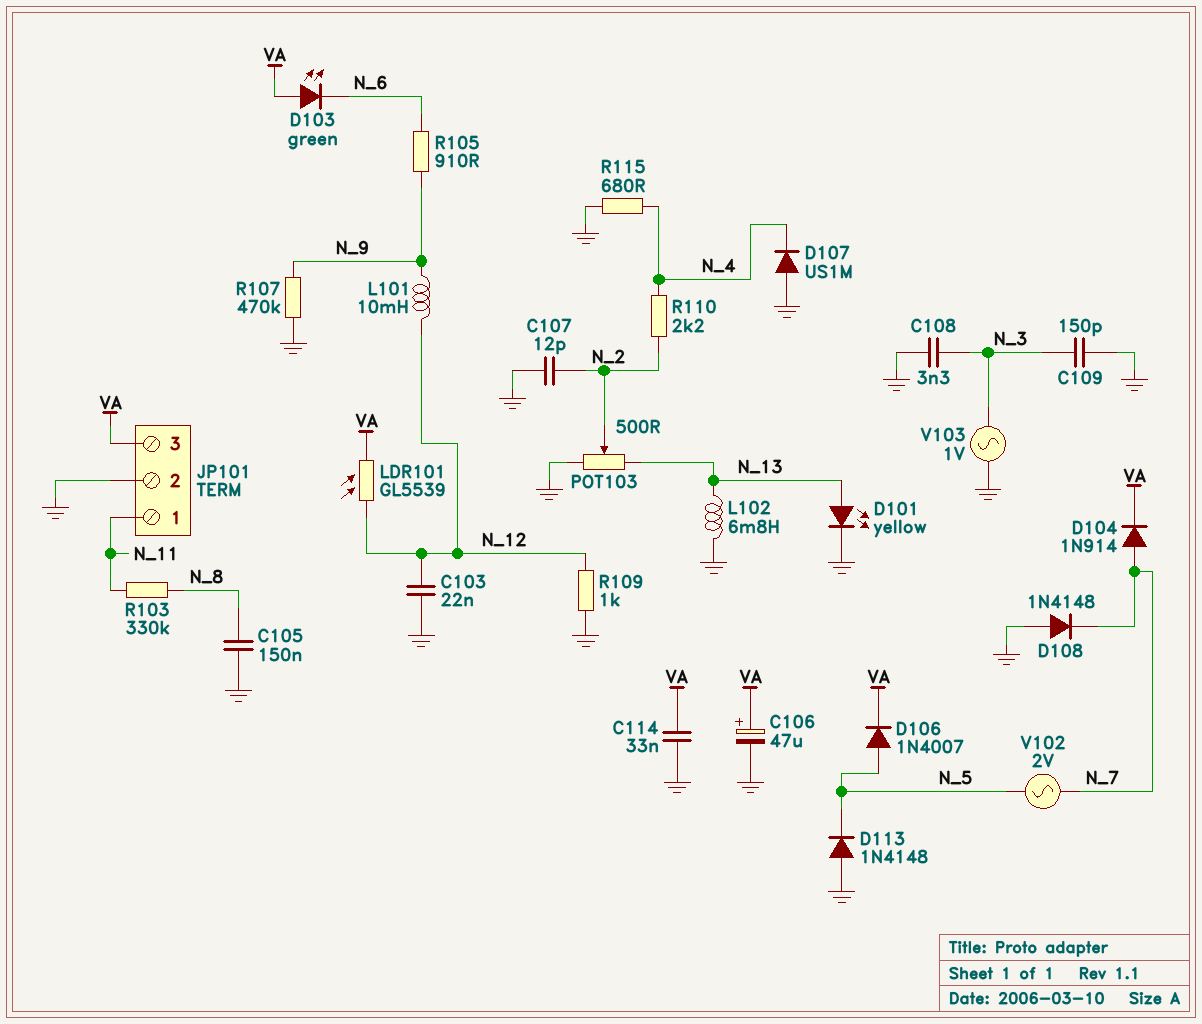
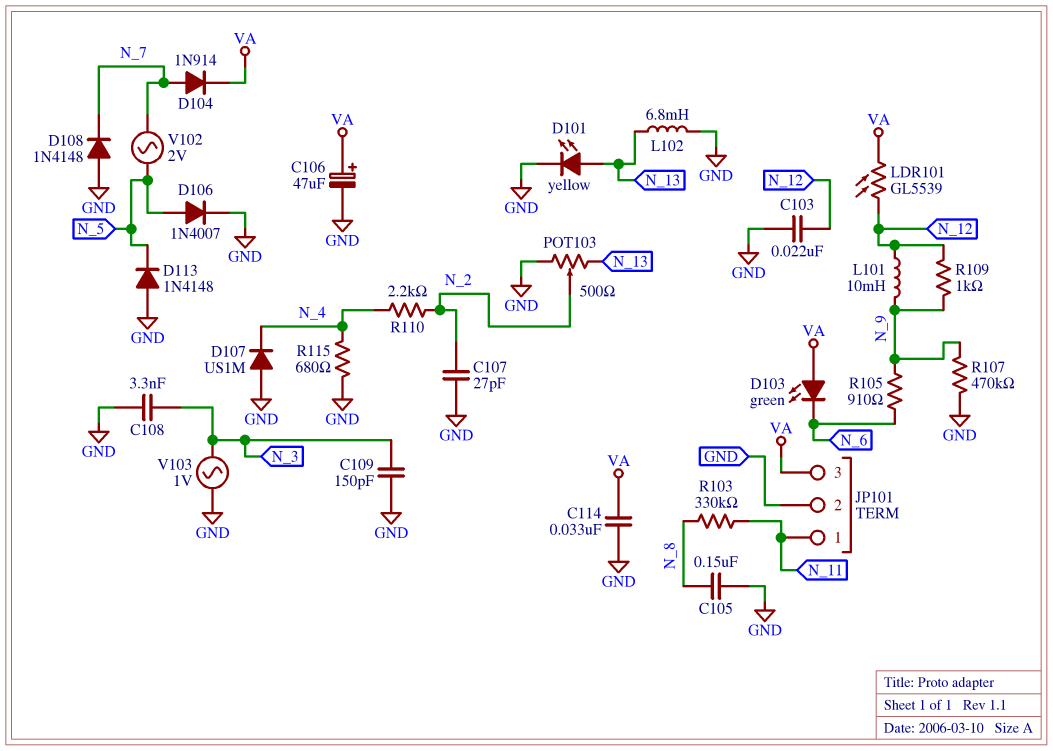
C107: 12pF (GND, N_2) -> 27pF (GND, N_2)
D106: diode 1N4007 (A N_5, K VA) -> diode 1N4007 (A N_5, K GND)
R109: 1k (GND, N_12) -> 1k (N_9, N_12)

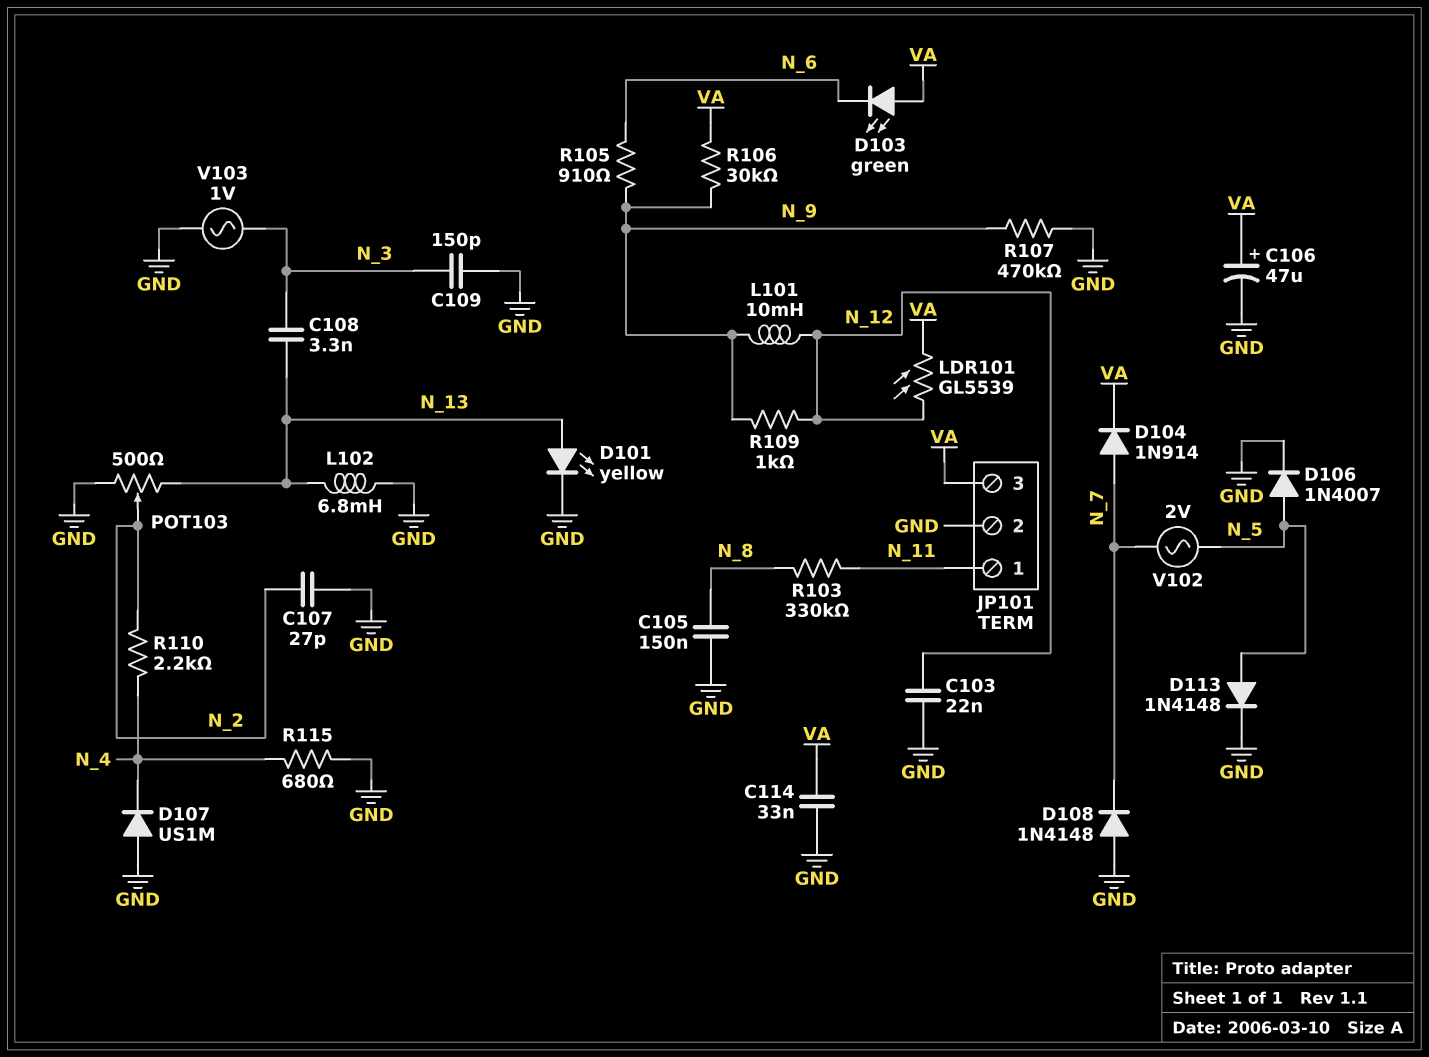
C108: 3.3nF (GND, N_3) -> 3.3nF (N_3, N_13)
D113: diode 1N4148 (A GND, K N_5) -> diode 1N4148 (A N_5, K GND)
R106: none -> 30k (N_9, VA)

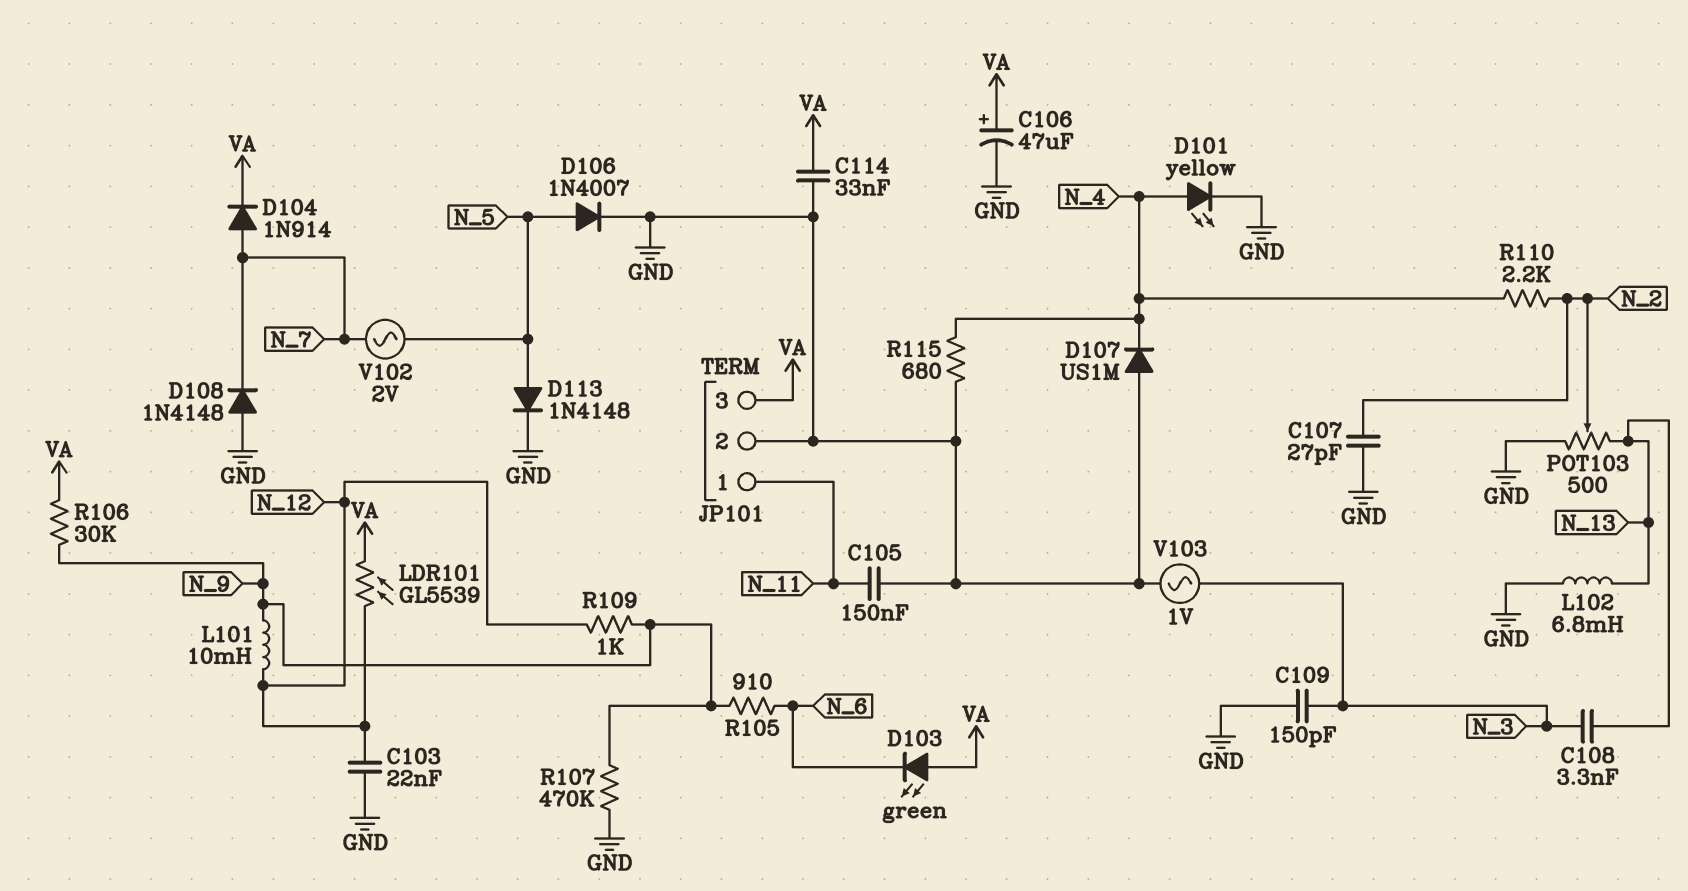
C105: 150nF (GND, N_8) -> 150nF (GND, N_11)
D101: LED yellow (A N_13, K GND) -> LED yellow (A N_4, K GND)
R103: 330k (N_8, N_11) -> none

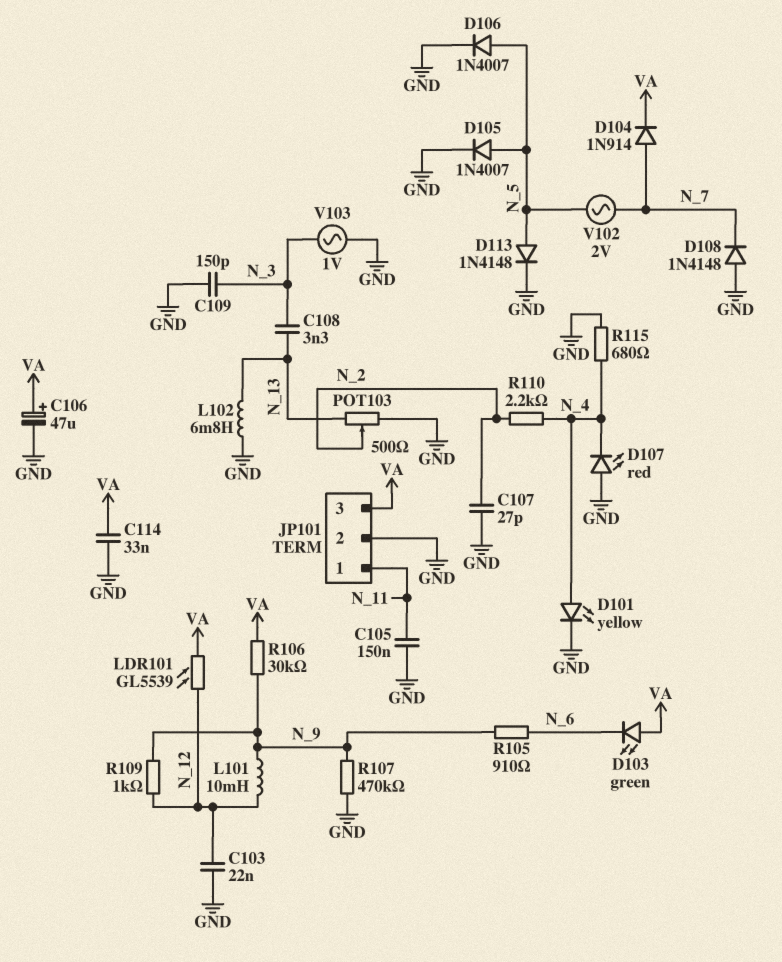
D105: none -> diode 1N4007 (A N_5, K GND)
D107: diode US1M (A GND, K N_4) -> LED red (A GND, K N_4)

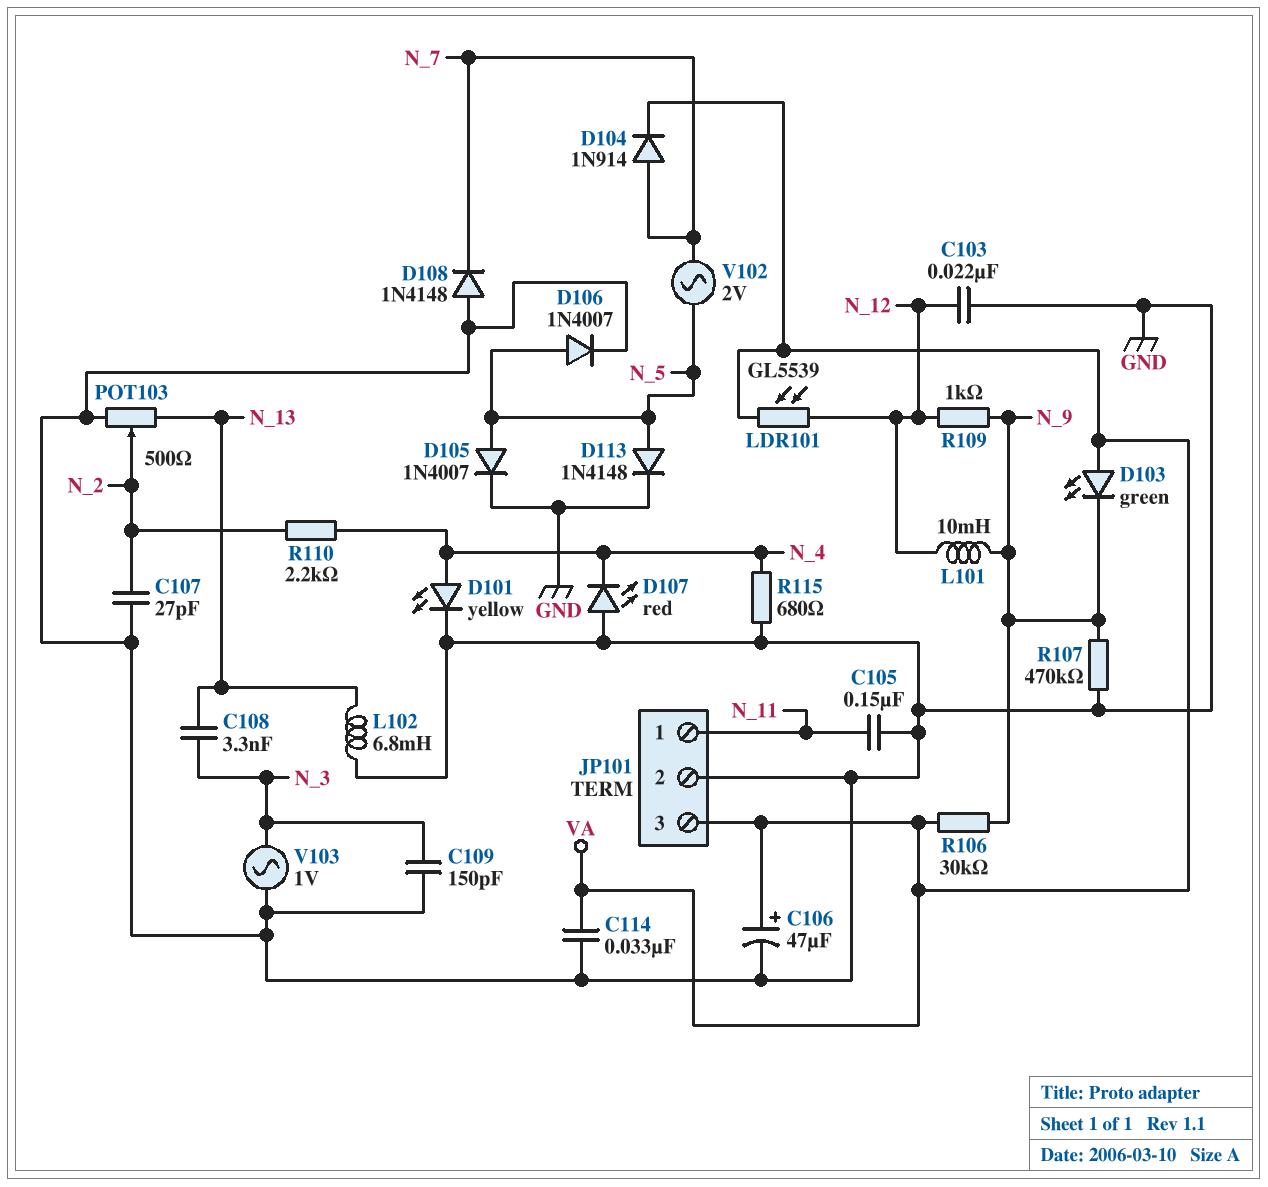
D103: LED green (A VA, K N_6) -> LED green (A VA, K N_9)
R105: 910 (N_6, N_9) -> none

